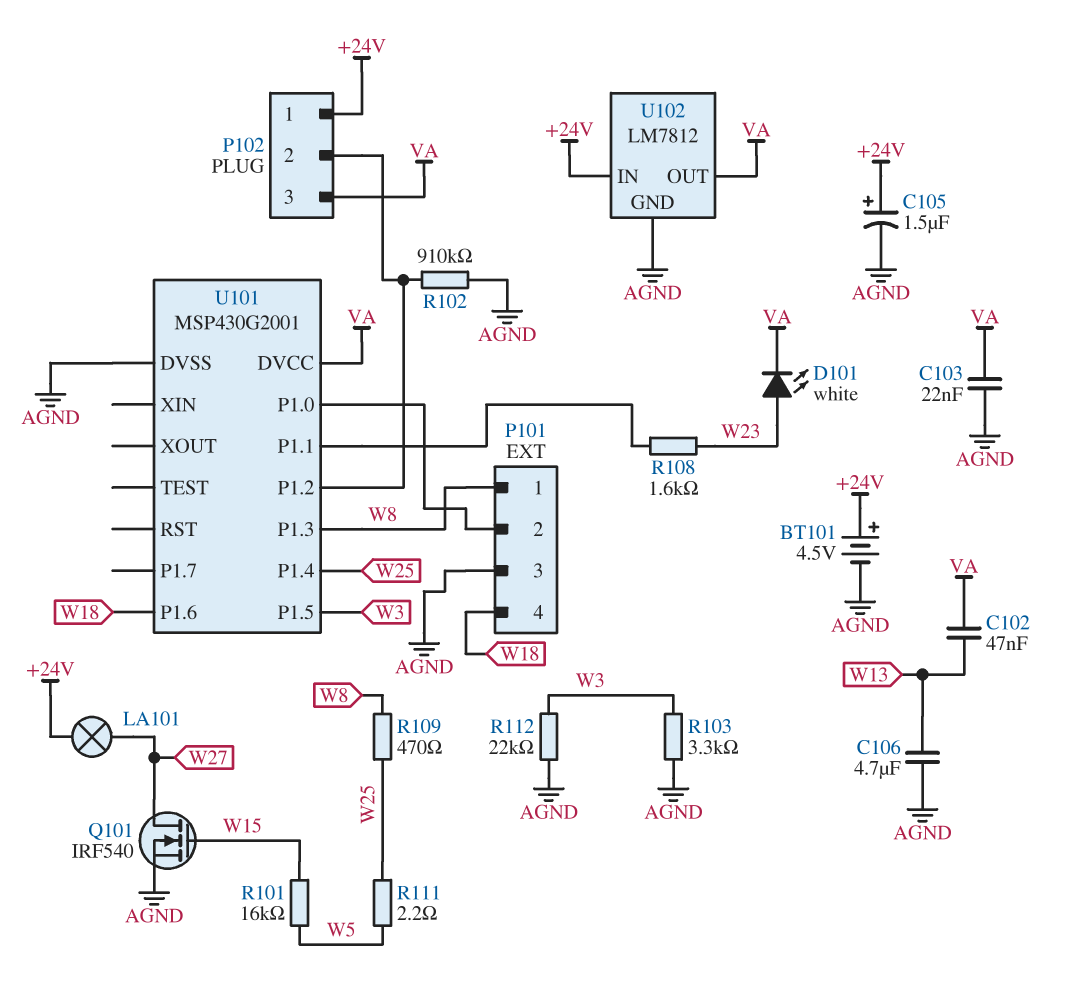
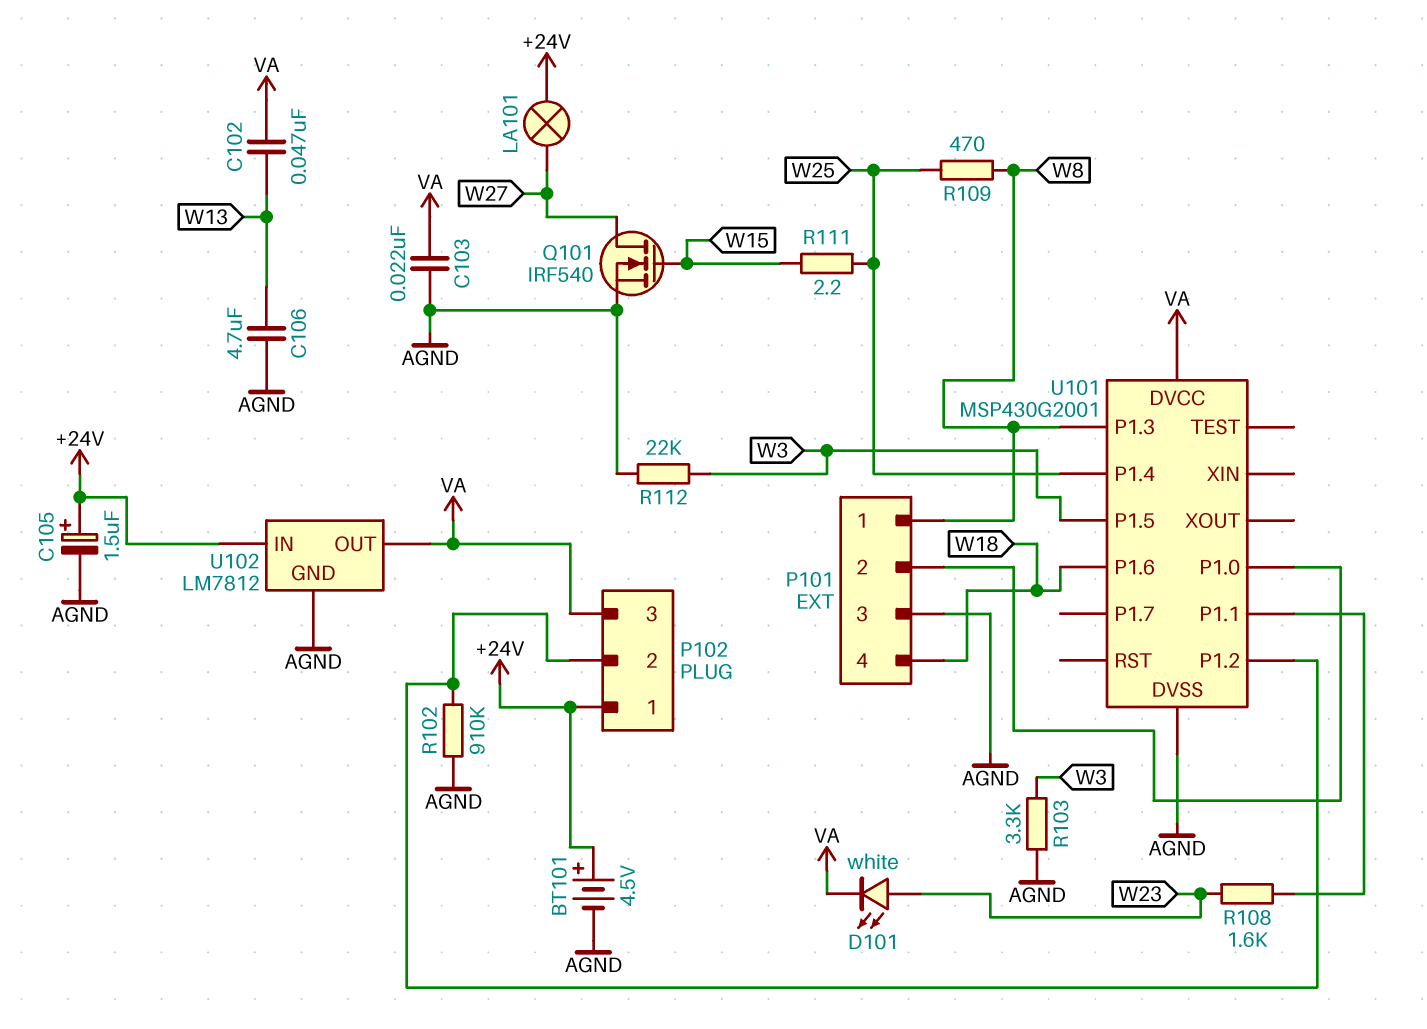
R101: 16k (W5, W15) -> none
R111: 2.2 (W5, W25) -> 2.2 (W15, W25)

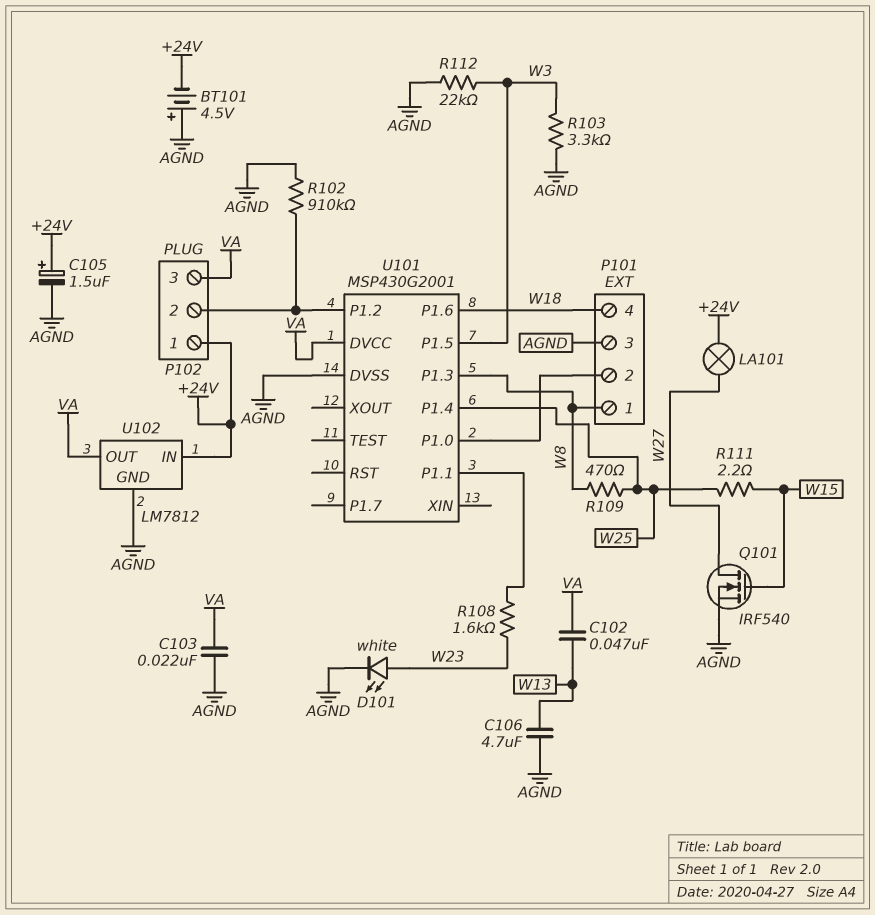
BT101: 4.5V (plus +24V, minus AGND) -> 4.5V (plus AGND, minus +24V)
D101: LED white (A W23, K VA) -> LED white (A W23, K AGND)

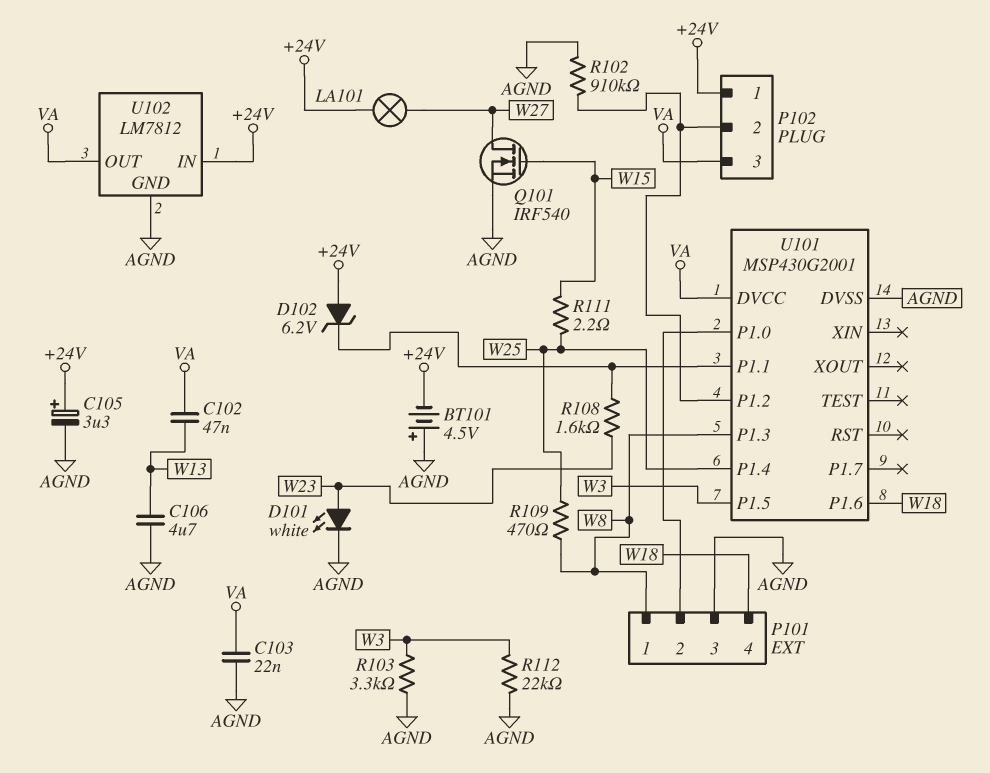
C105: 1.5uF (plus +24V, minus AGND) -> 3.3uF (plus +24V, minus AGND)
D102: none -> zener 6.2V (A +24V, K U101/P1.1)

